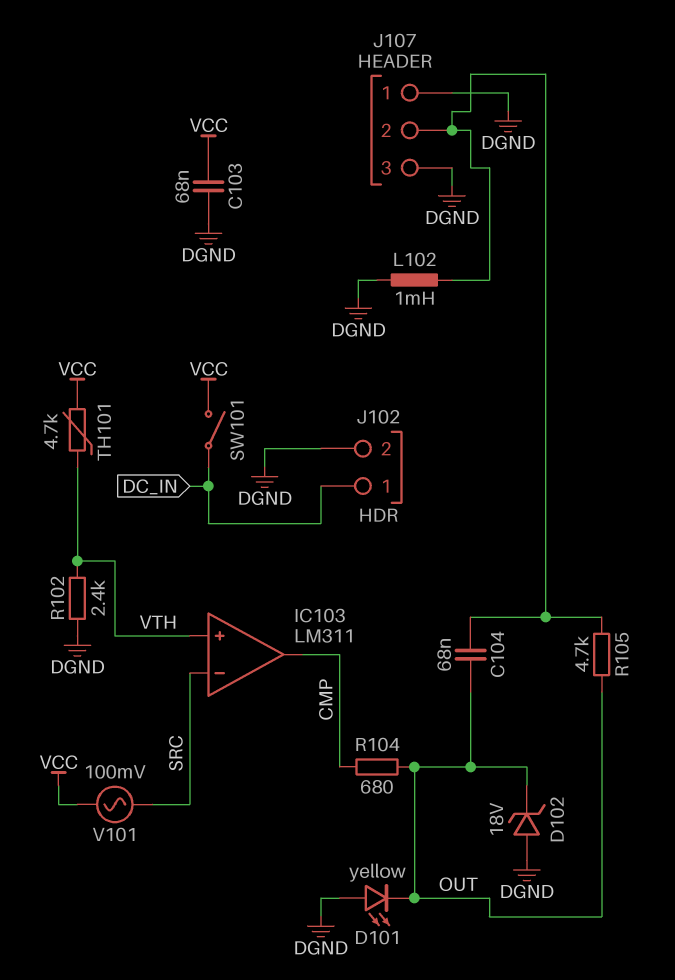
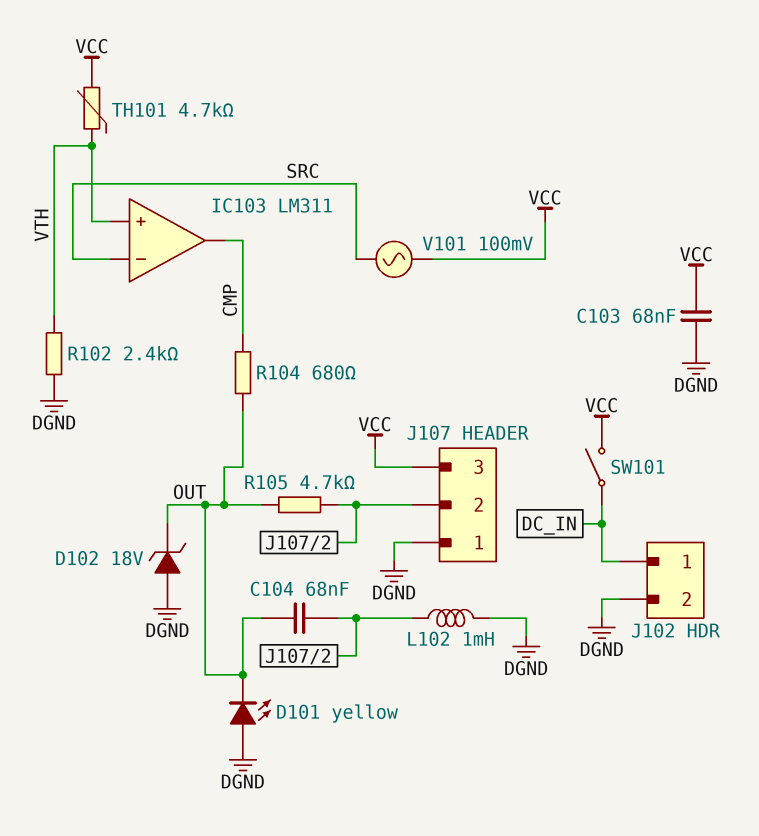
J107 pin 3: DGND -> VCC

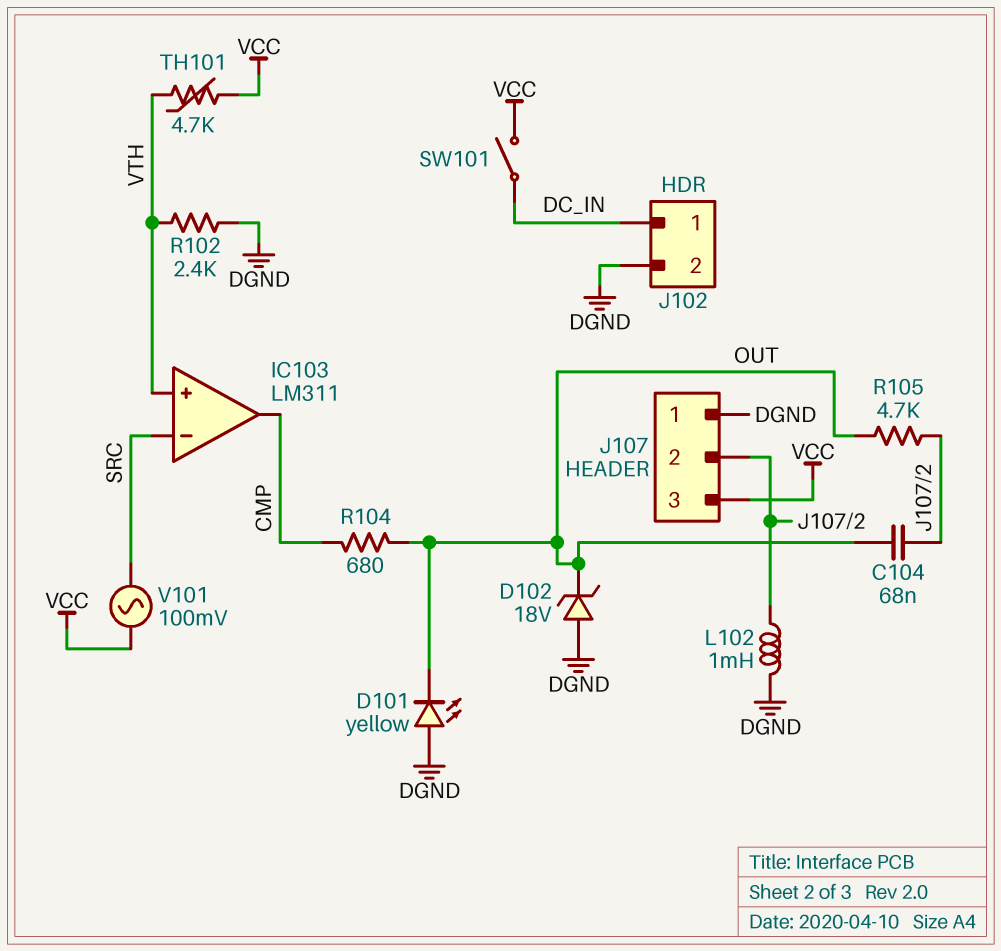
C103: 68nF (DGND, VCC) -> none

